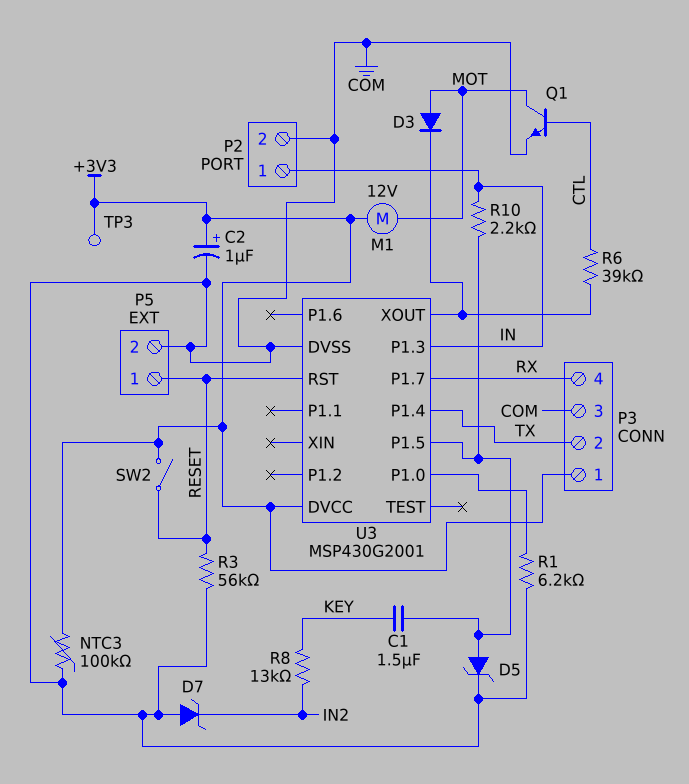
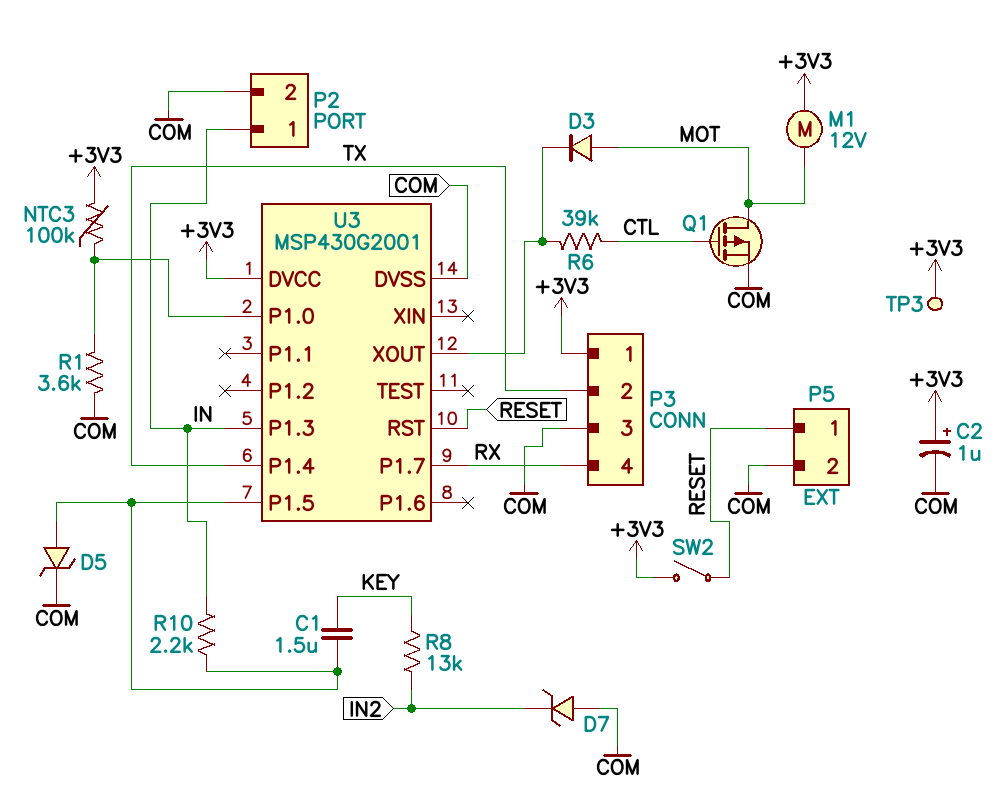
NTC3: 100k (+3V3, COM) -> 100k (+3V3, U3/P1.0)
Q1: NPN (B CTL, C MOT, E COM) -> PMOS (G CTL, D MOT, S COM)
R1: 6.2k (COM, U3/P1.0) -> 3.6k (COM, U3/P1.0)
R3: 56k (COM, RESET) -> none

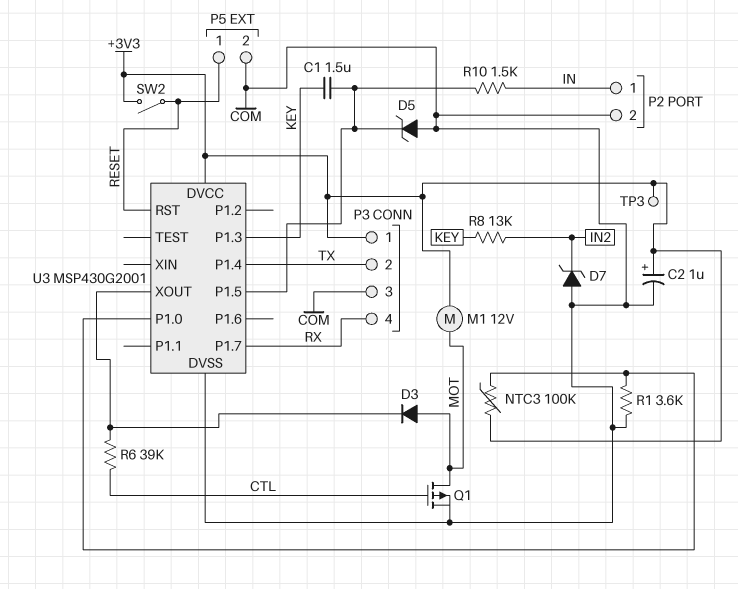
D5: zener (A U3/P1.5, K COM) -> zener (A COM, K U3/P1.5)
R10: 2.2k (IN, U3/P1.5) -> 1.5k (IN, U3/P1.5)
U3 pin P1.3: IN -> KEY

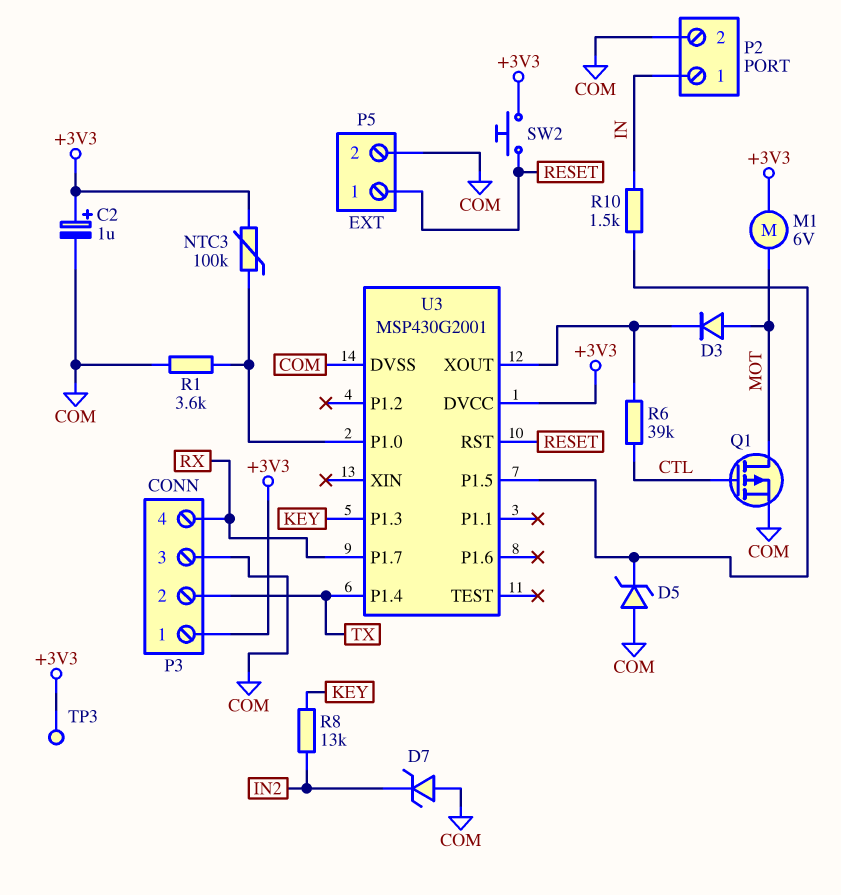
C1: 1.5uF (KEY, U3/P1.5) -> none
M1: motor 12V (+3V3, MOT) -> motor 6V (+3V3, MOT)
SW2: switch (+3V3, RESET) -> button (+3V3, RESET)

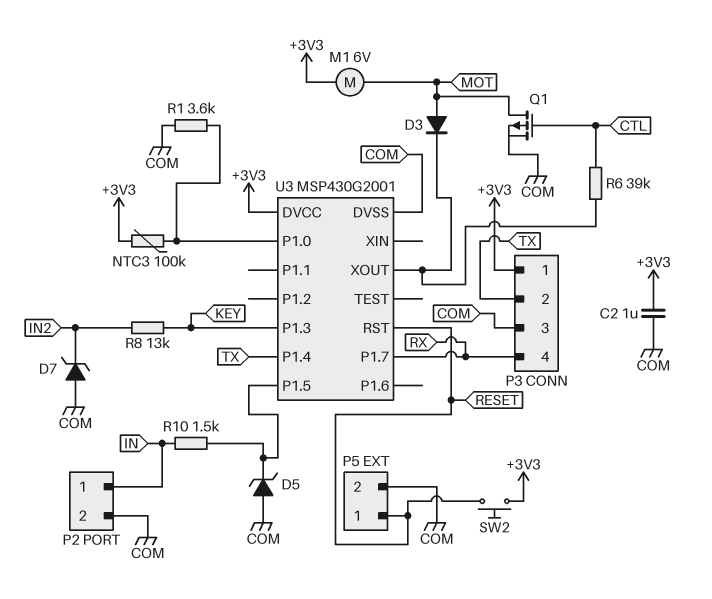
C2: 1uF (plus +3V3, minus COM) -> 1uF (+3V3, COM)
TP3: test point (+3V3) -> none

